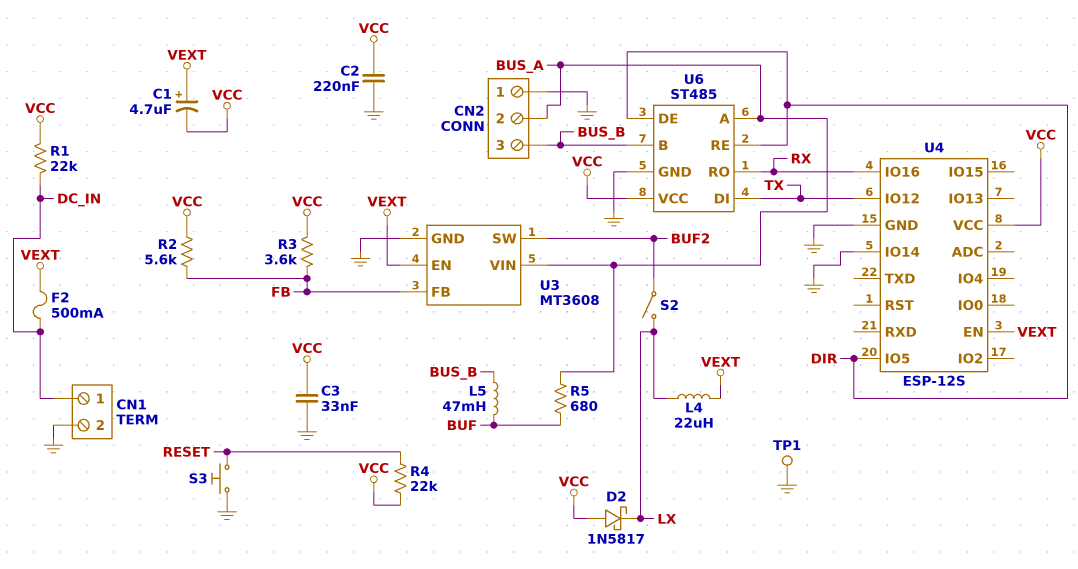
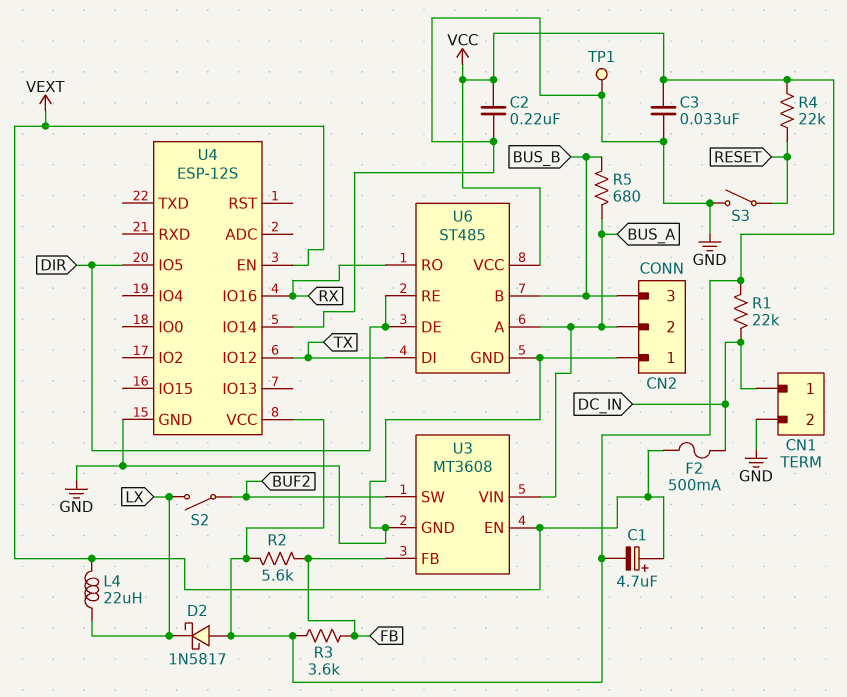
L5: 47mH (BUF, BUS_B) -> none
R5: 680 (BUF, BUS_A) -> 680 (BUS_A, BUS_B)
S3: button (GND, RESET) -> switch (GND, RESET)

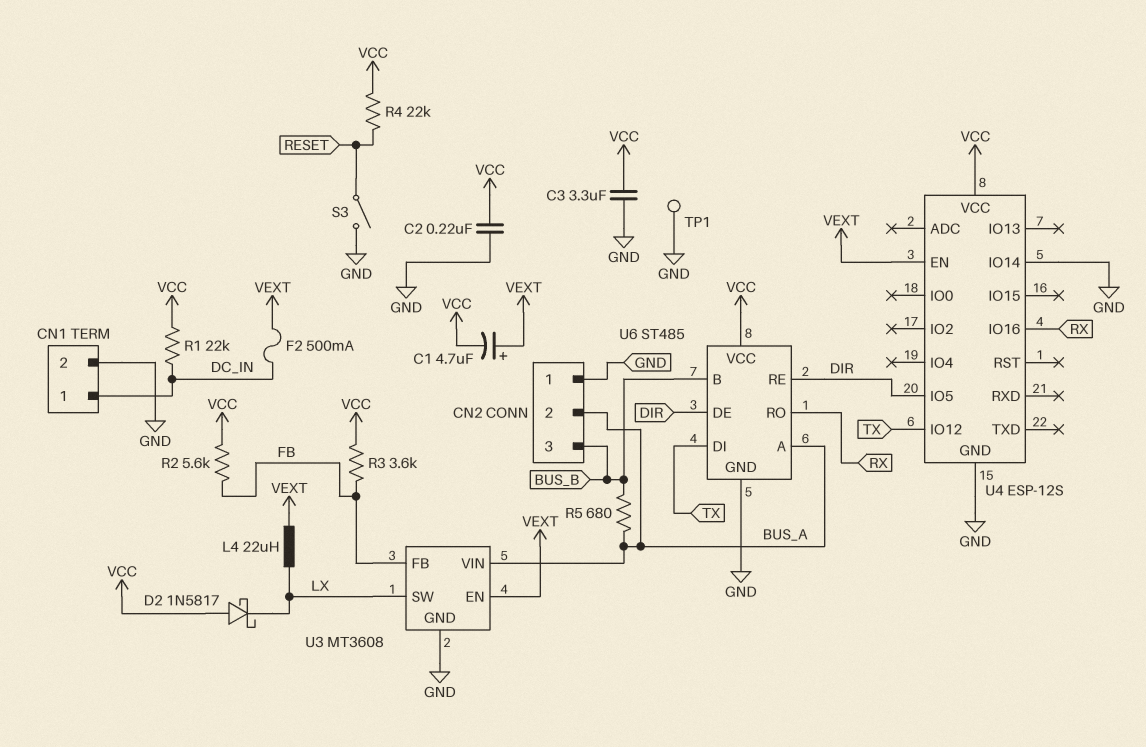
C3: 33nF (GND, VCC) -> 3.3uF (GND, VCC)
S2: switch (BUF2, LX) -> none
U3 pin SW: BUF2 -> LX

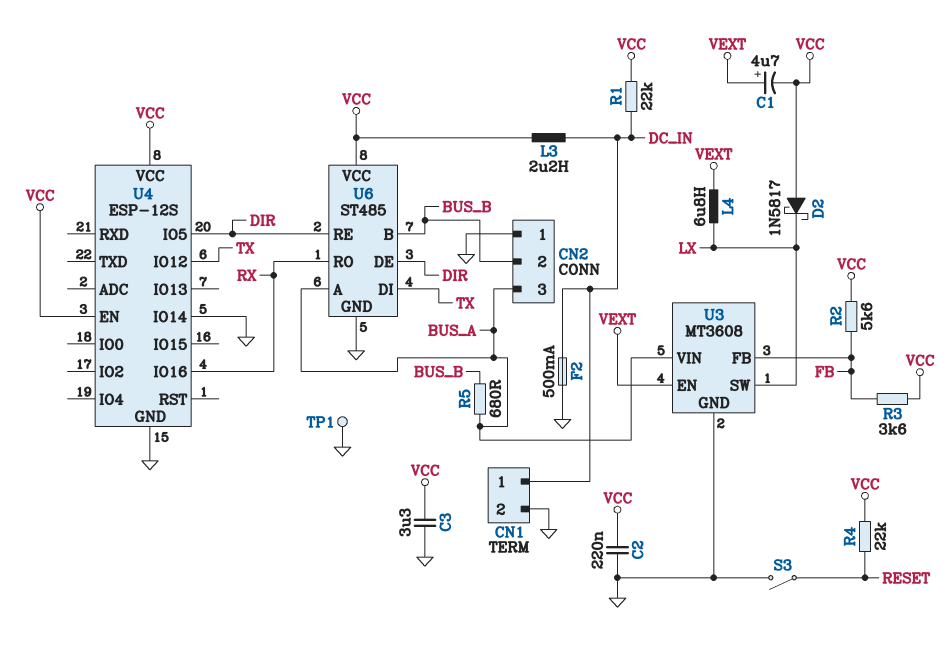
CN2 pin 2: BUS_A -> BUS_B
CN2 pin 3: BUS_B -> BUS_A
F2: 500mA (DC_IN, VEXT) -> 500mA (DC_IN, GND)
L3: none -> 2.2uH (DC_IN, VCC)
L4: 22uH (LX, VEXT) -> 6.8uH (LX, VEXT)
U4 pin EN: VEXT -> VCC

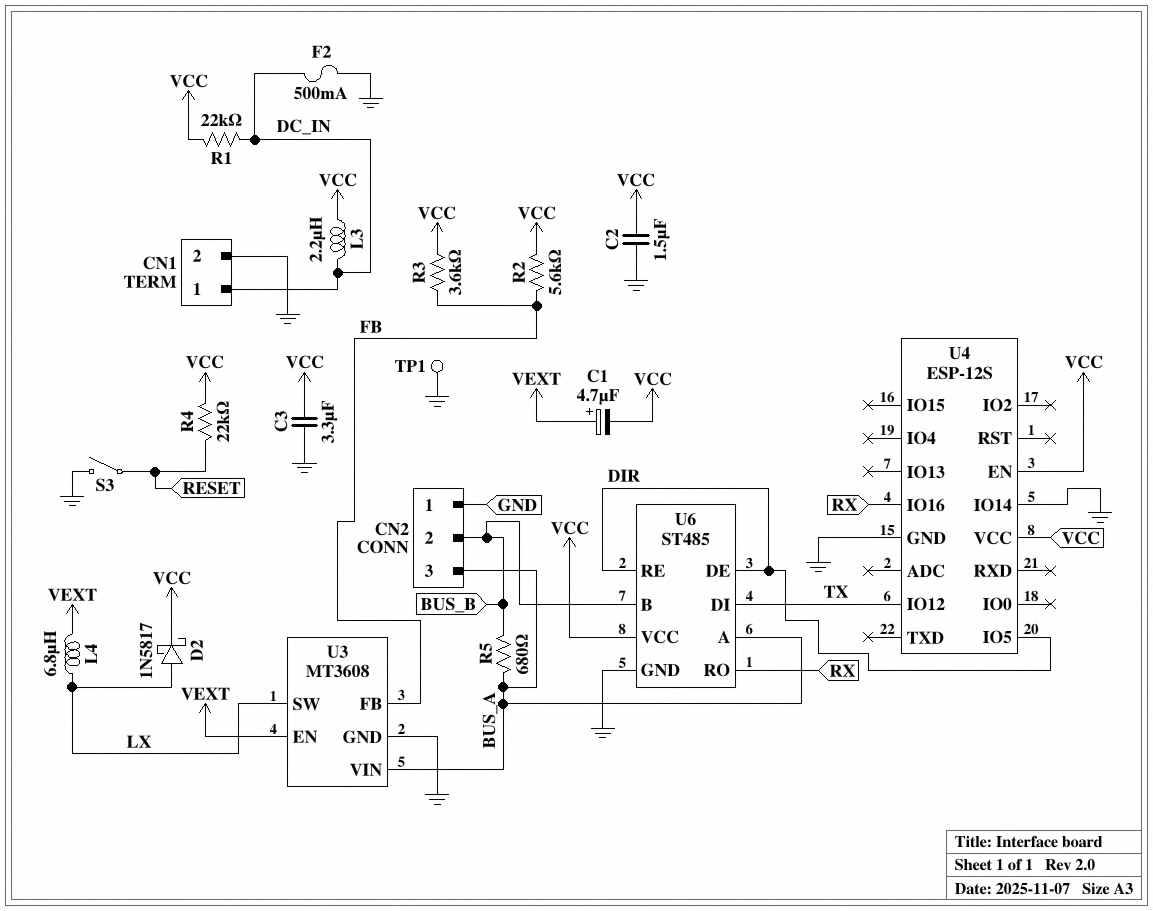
C2: 220nF (GND, VCC) -> 1.5uF (GND, VCC)
D2: schottky 1N5817 (A VCC, K LX) -> schottky 1N5817 (A LX, K VCC)

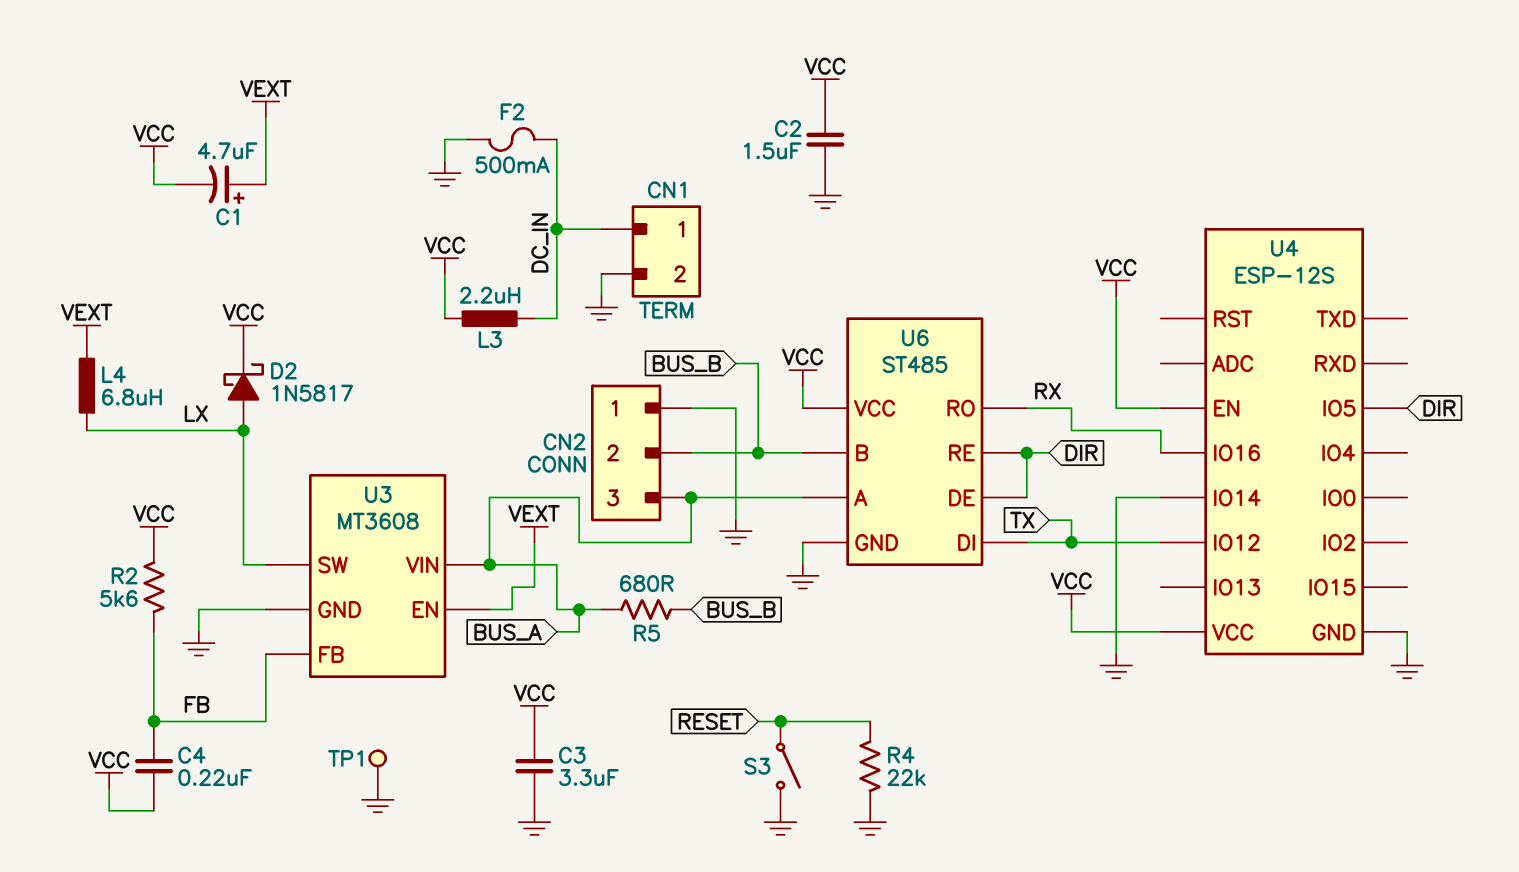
C4: none -> 220nF (FB, VCC)
R1: 22k (DC_IN, VCC) -> none
R3: 3.6k (FB, VCC) -> none
R4: 22k (RESET, VCC) -> 22k (GND, RESET)

